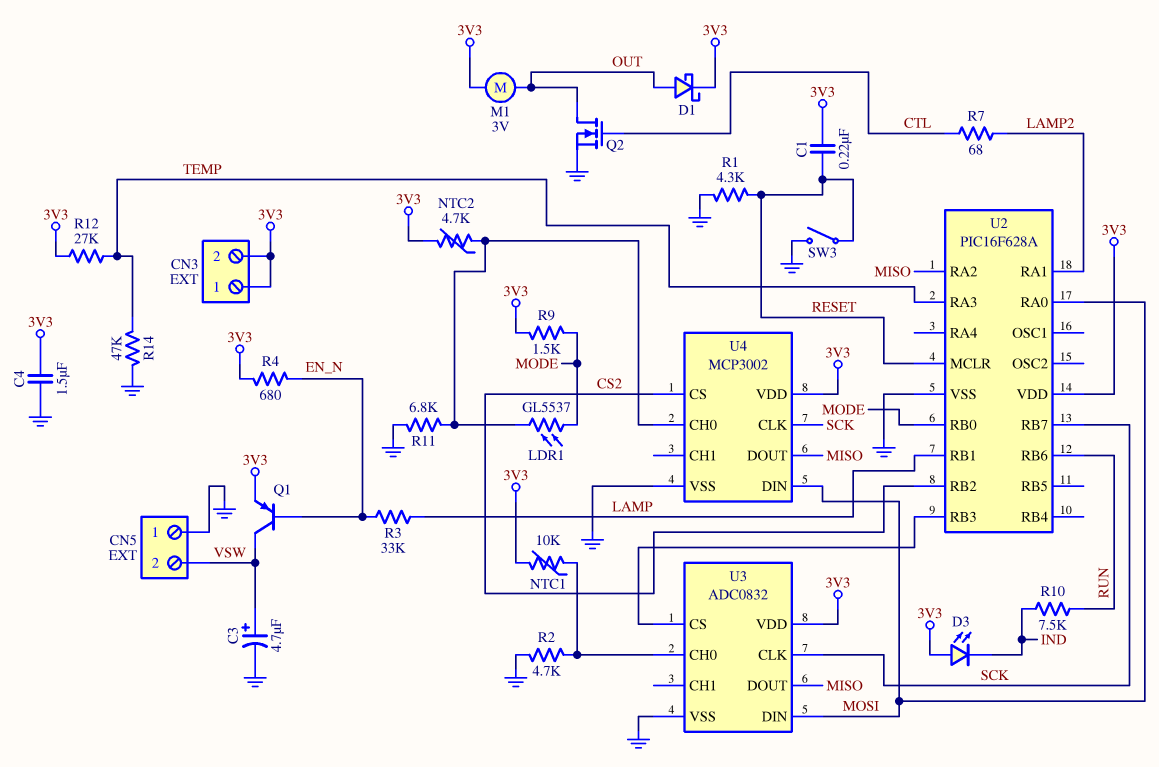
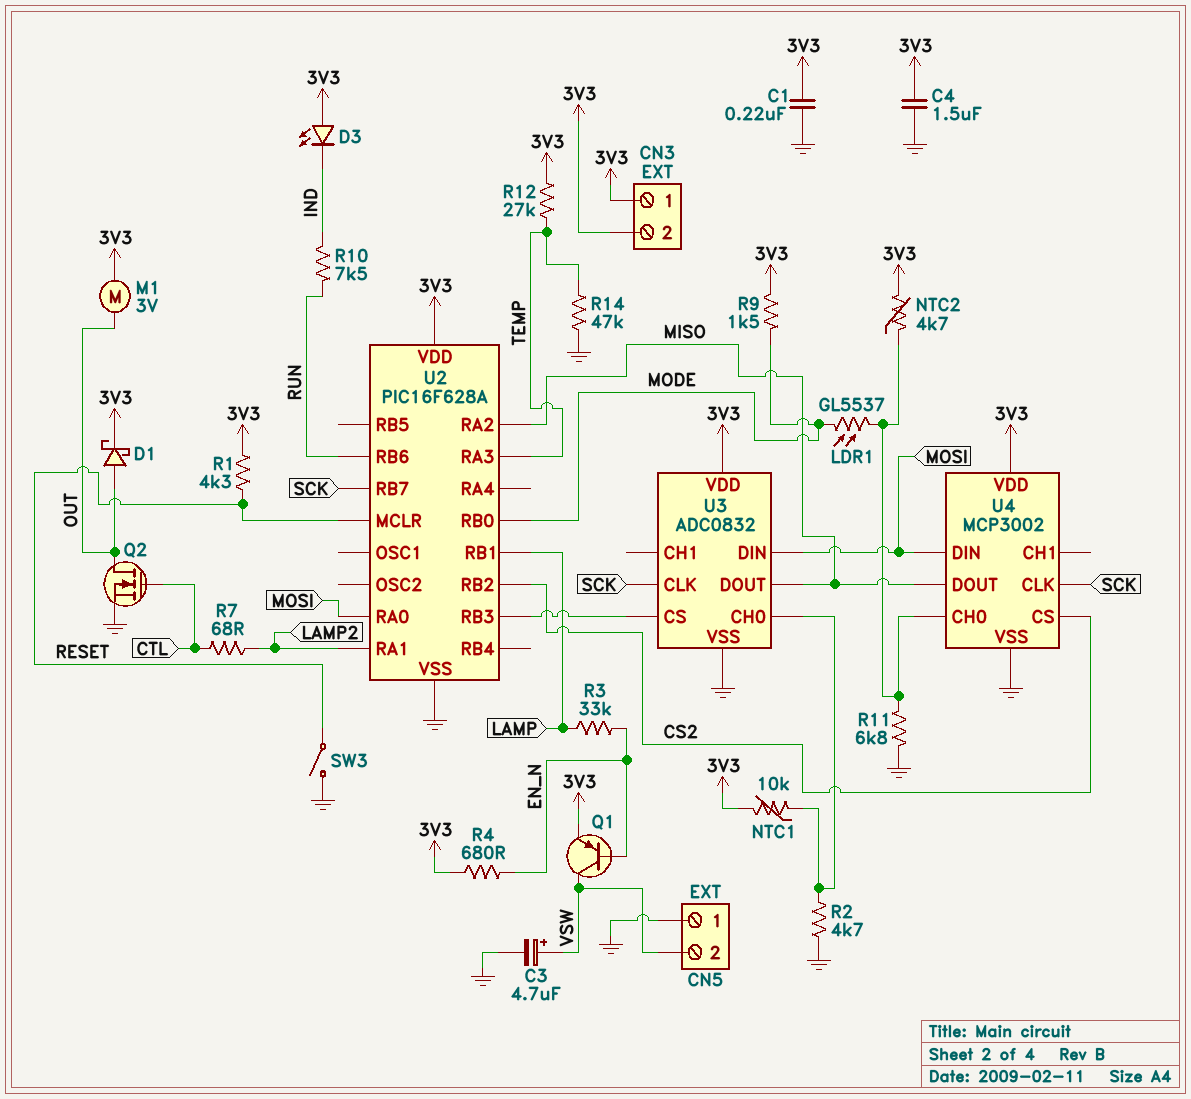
C1: 220nF (3V3, RESET) -> 220nF (3V3, GND)
R1: 4.3k (GND, RESET) -> 4.3k (3V3, RESET)

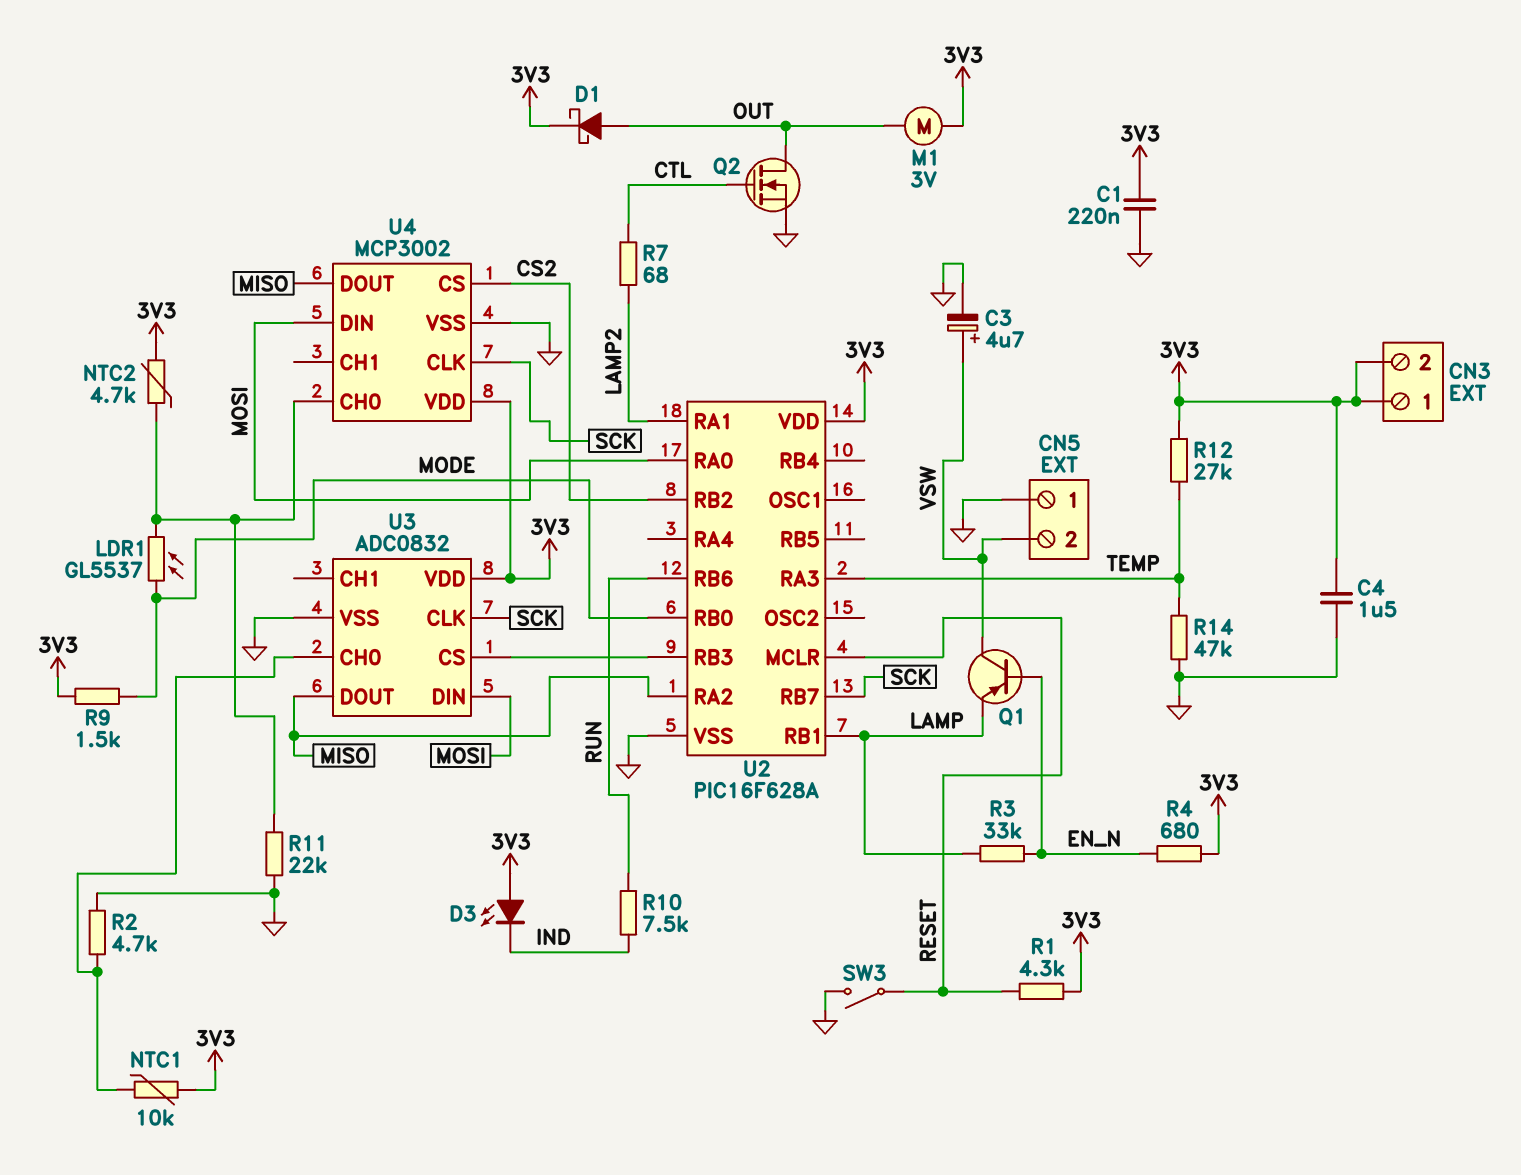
Q1: PNP (B EN_N, C VSW, E 3V3) -> PNP (B EN_N, C VSW, E LAMP)
R11: 6.8k (GND, U4/CH0) -> 22k (GND, U4/CH0)

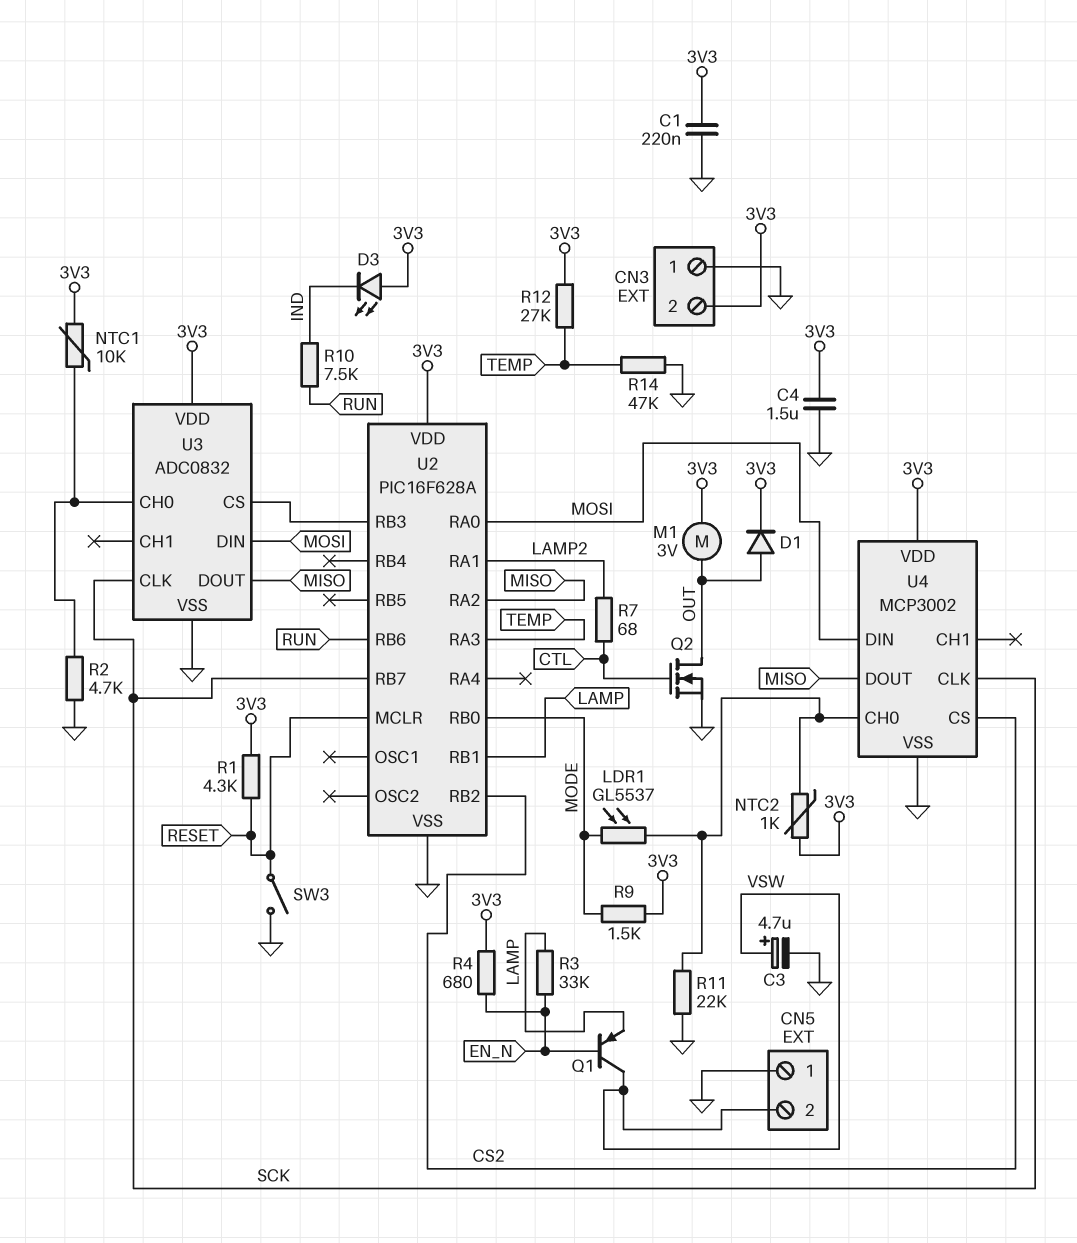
CN3 pin 1: 3V3 -> GND
D1: schottky (A OUT, K 3V3) -> diode (A OUT, K 3V3)
NTC2: 4.7k (3V3, U4/CH0) -> 1k (3V3, U4/CH0)

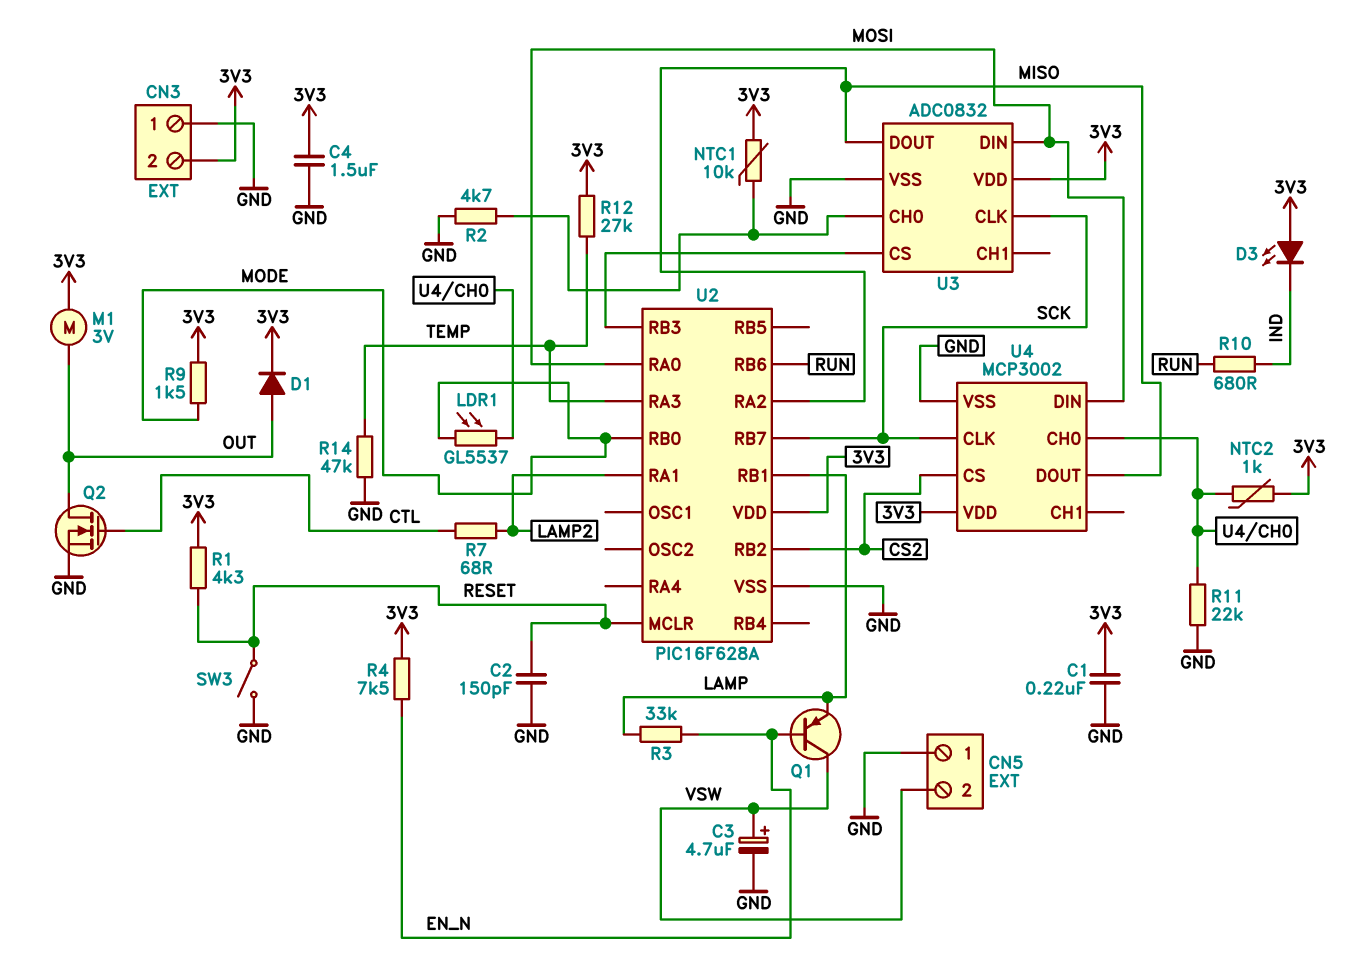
C2: none -> 150pF (GND, RESET)
R4: 680 (3V3, EN_N) -> 7.5k (3V3, EN_N)
R10: 7.5k (IND, RUN) -> 680 (IND, RUN)

